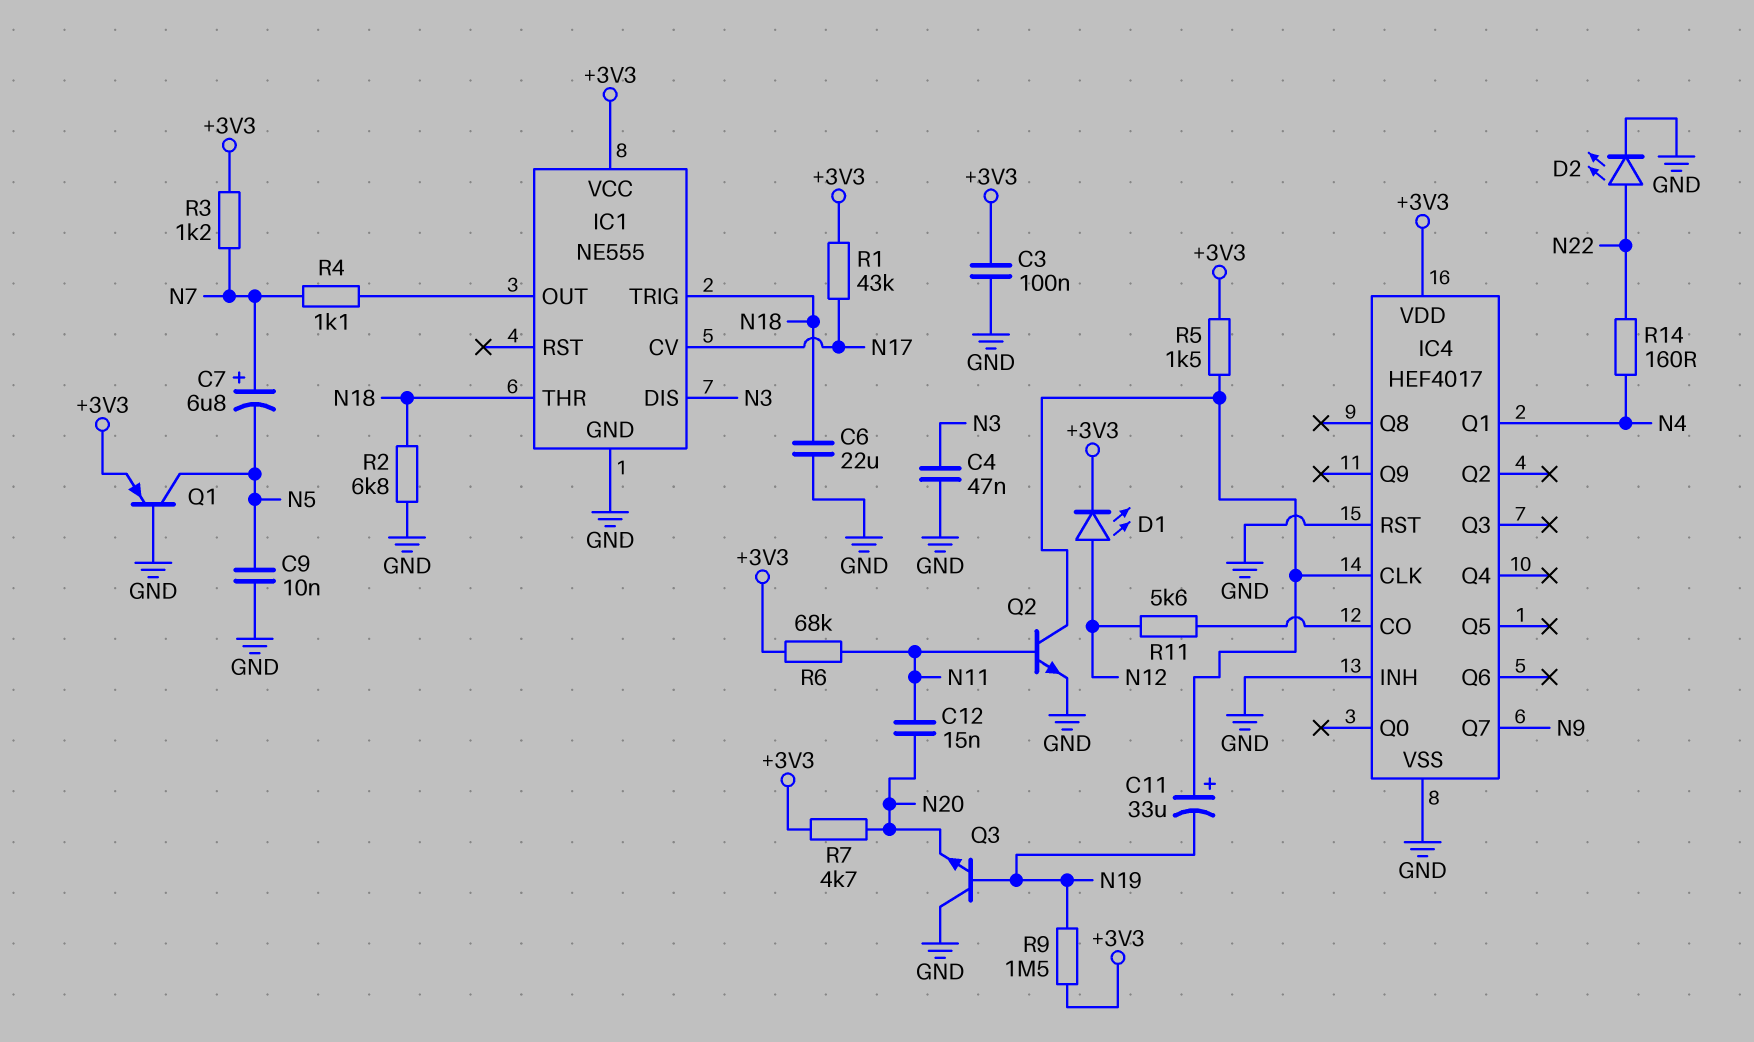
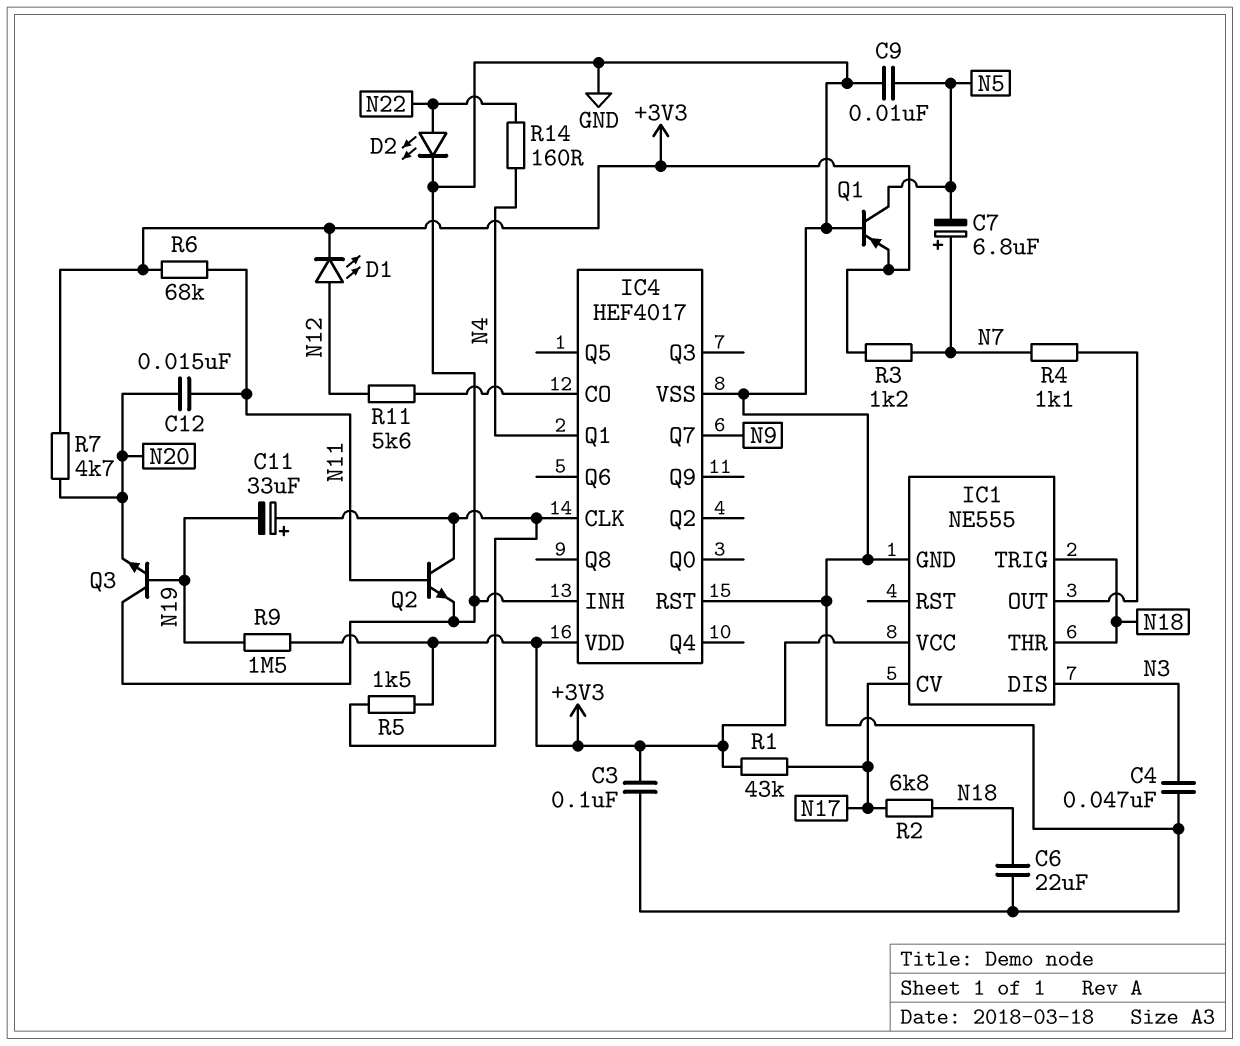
R2: 6.8k (GND, N18) -> 6.8k (N17, N18)

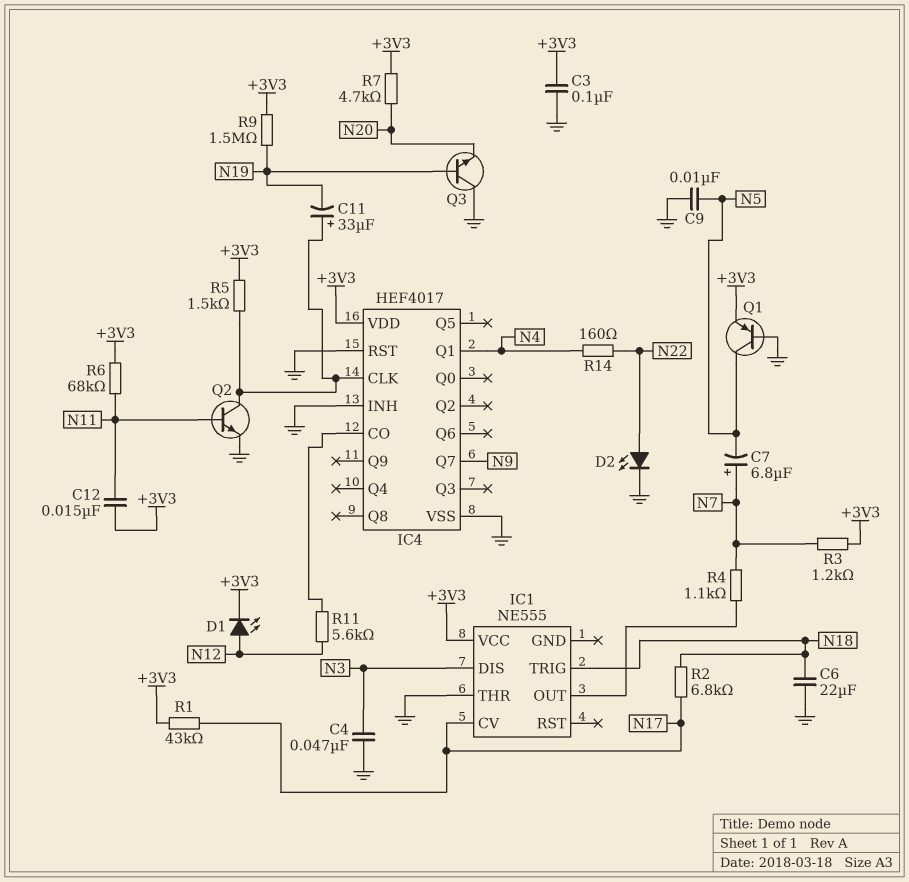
C12: 15nF (N11, N20) -> 15nF (+3V3, N11)
IC1 pin GND: GND -> none
IC1 pin THR: N18 -> GND

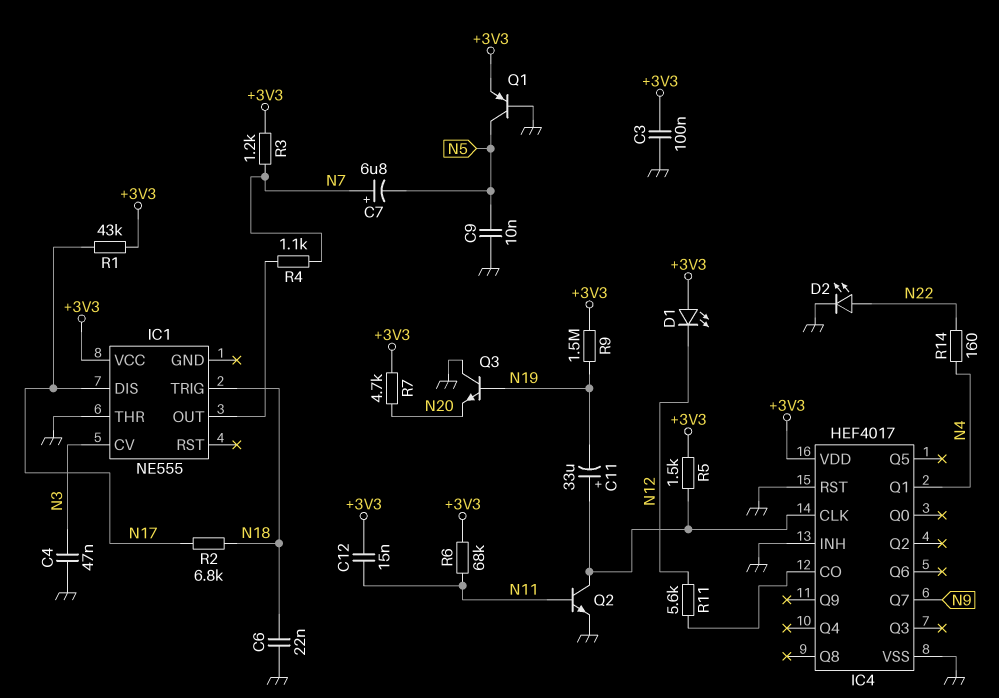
C6: 22uF (GND, N18) -> 22nF (GND, N18)
D1: LED (A N12, K +3V3) -> LED (A +3V3, K N12)
IC1 pin CV: N17 -> N3
IC1 pin DIS: N3 -> N17

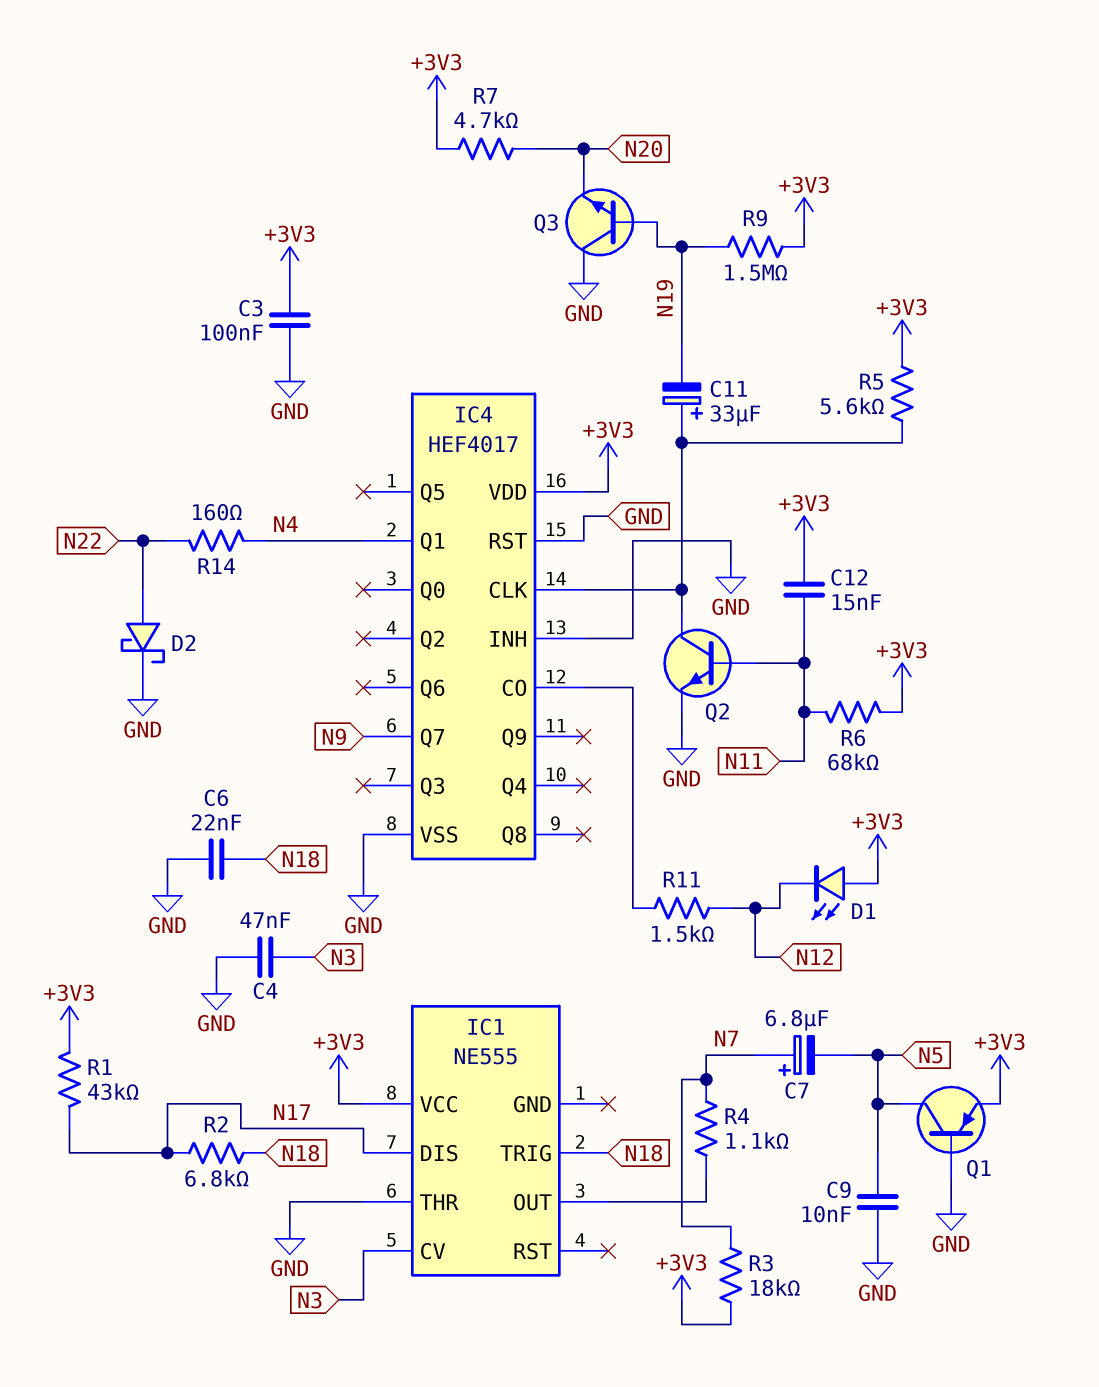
D2: LED (A N22, K GND) -> schottky (A N22, K GND)
R3: 1.2k (+3V3, N7) -> 18k (+3V3, N7)
R5: 1.5k (+3V3, IC4/CLK) -> 5.6k (+3V3, IC4/CLK)
R11: 5.6k (IC4/CO, N12) -> 1.5k (IC4/CO, N12)

